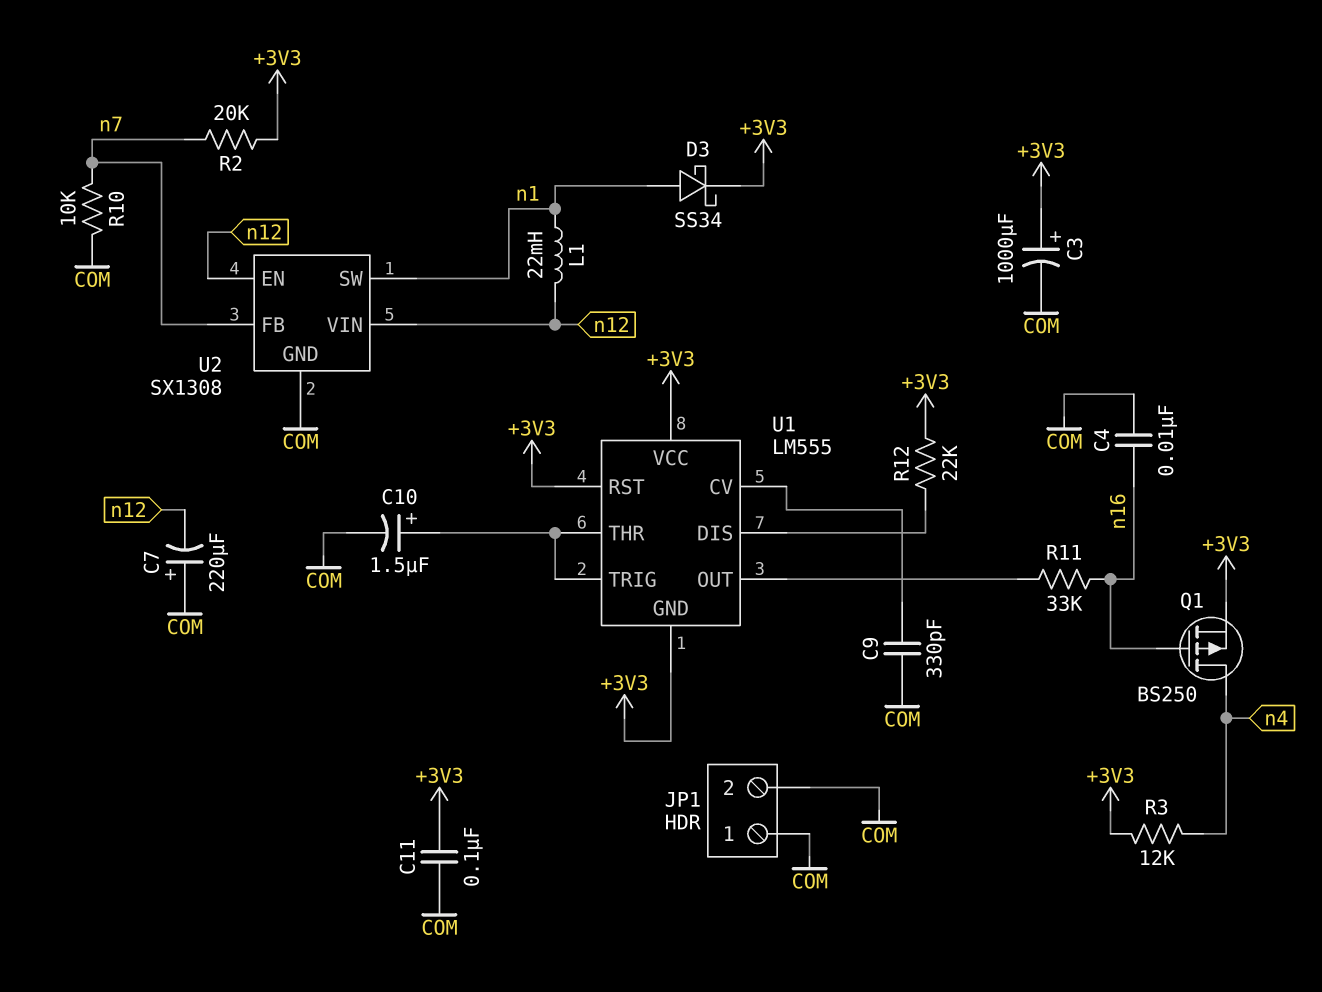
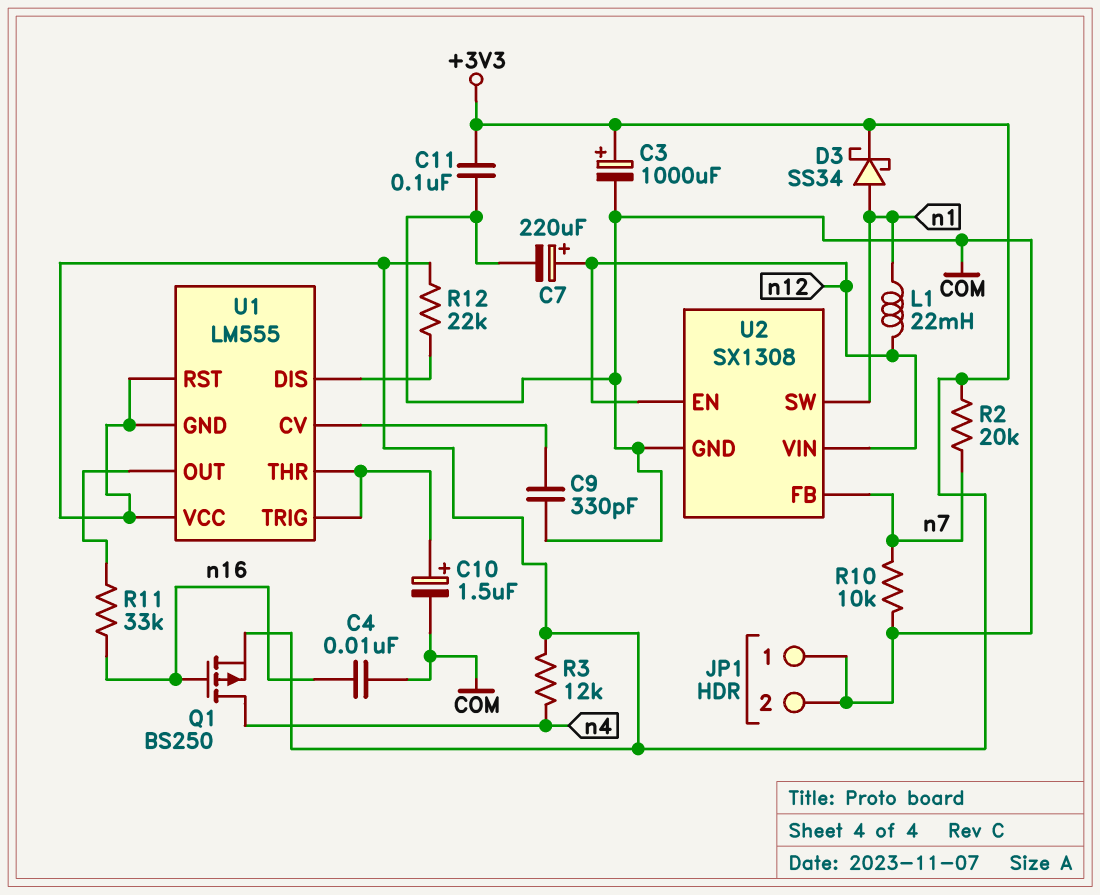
C7: 220uF (plus COM, minus n12) -> 220uF (plus n12, minus COM)

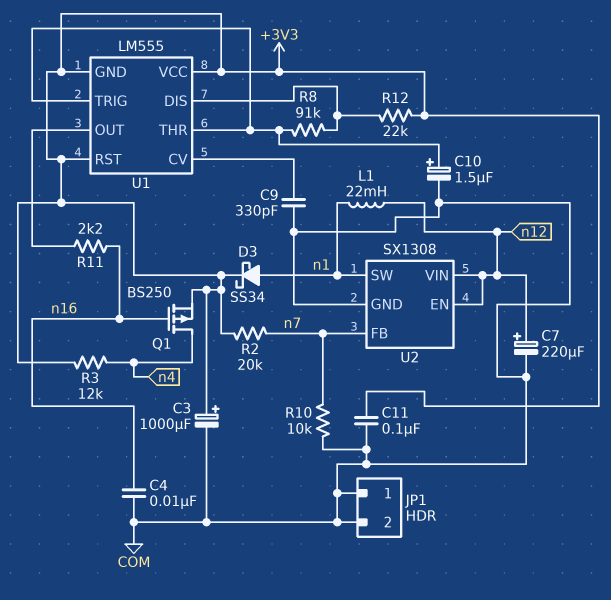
R8: none -> 91k (U1/DIS, U1/THR)
R11: 33k (U1/OUT, n16) -> 2.2k (U1/OUT, n16)

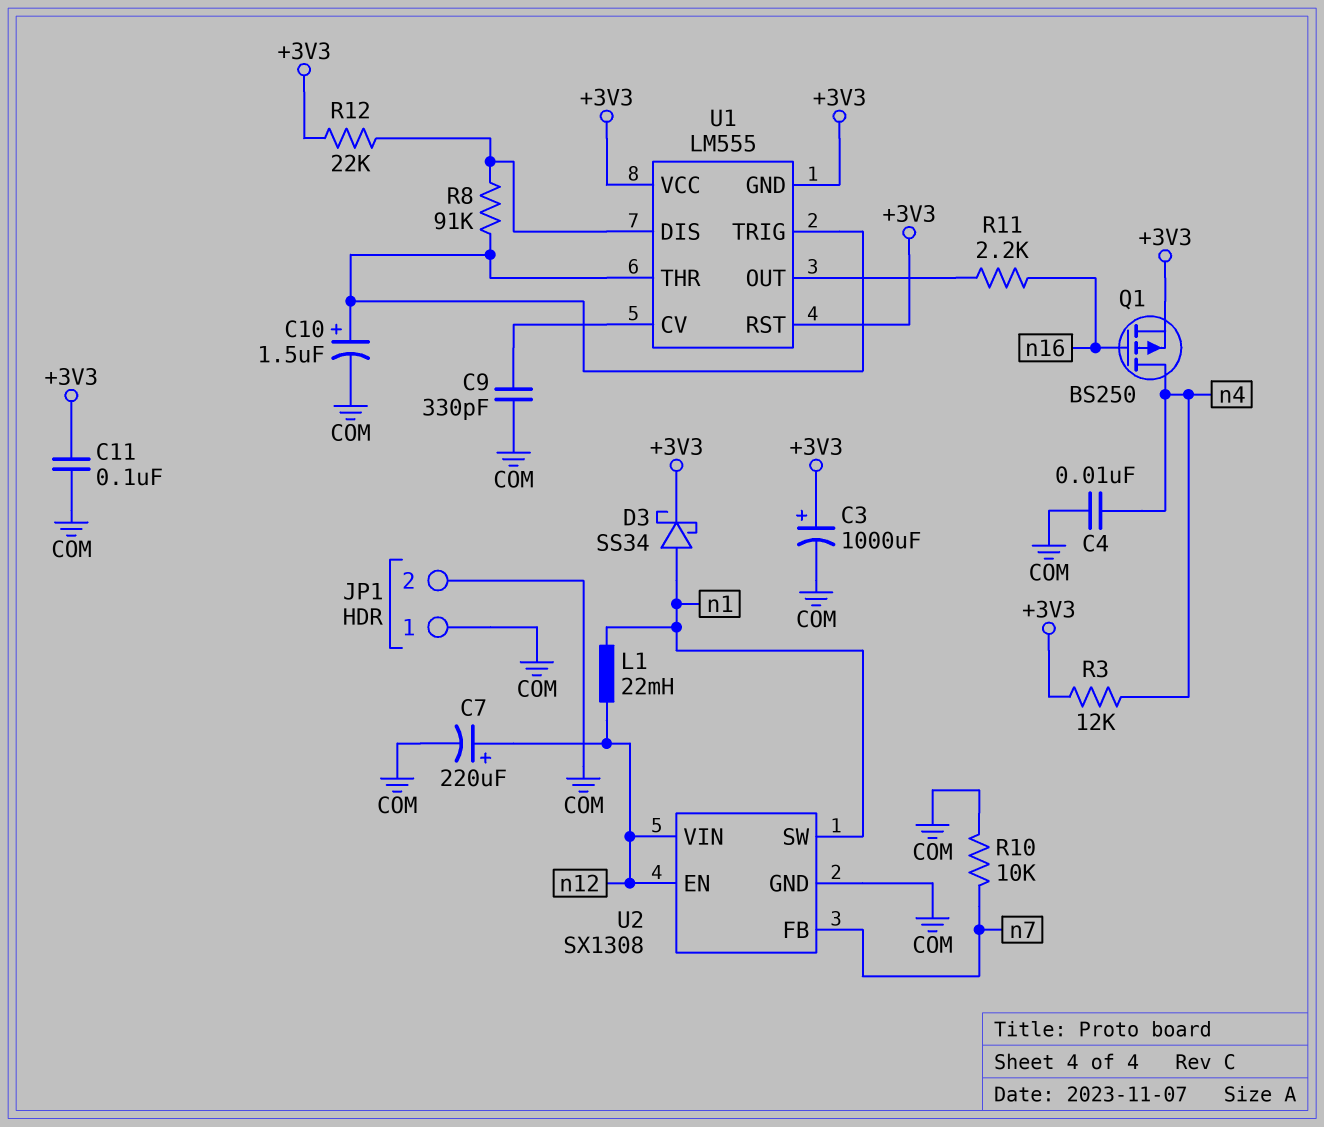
C4: 10nF (COM, n16) -> 10nF (COM, n4)
R2: 20k (+3V3, n7) -> none

